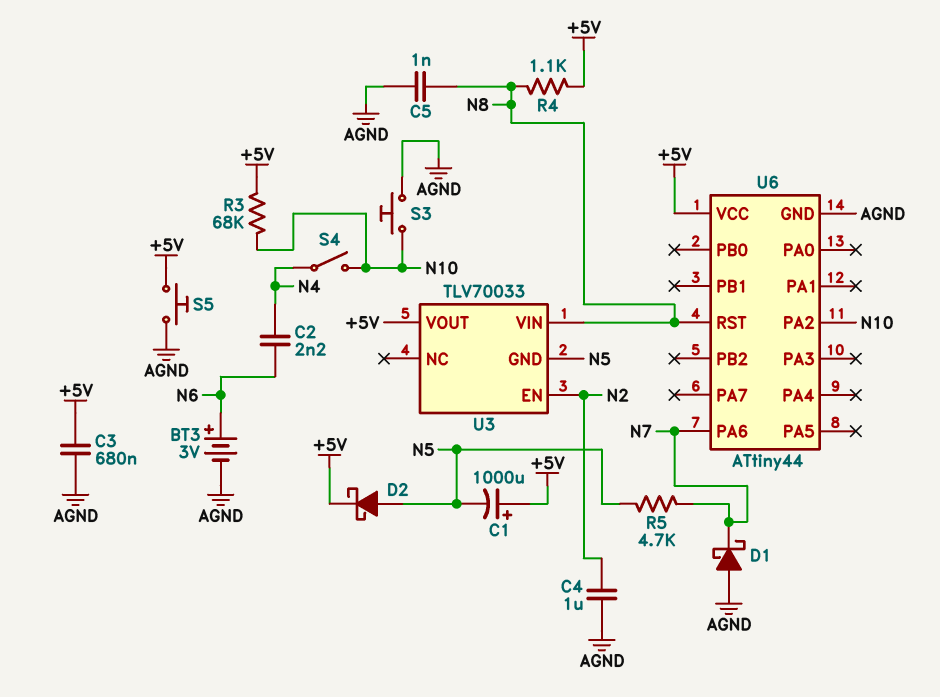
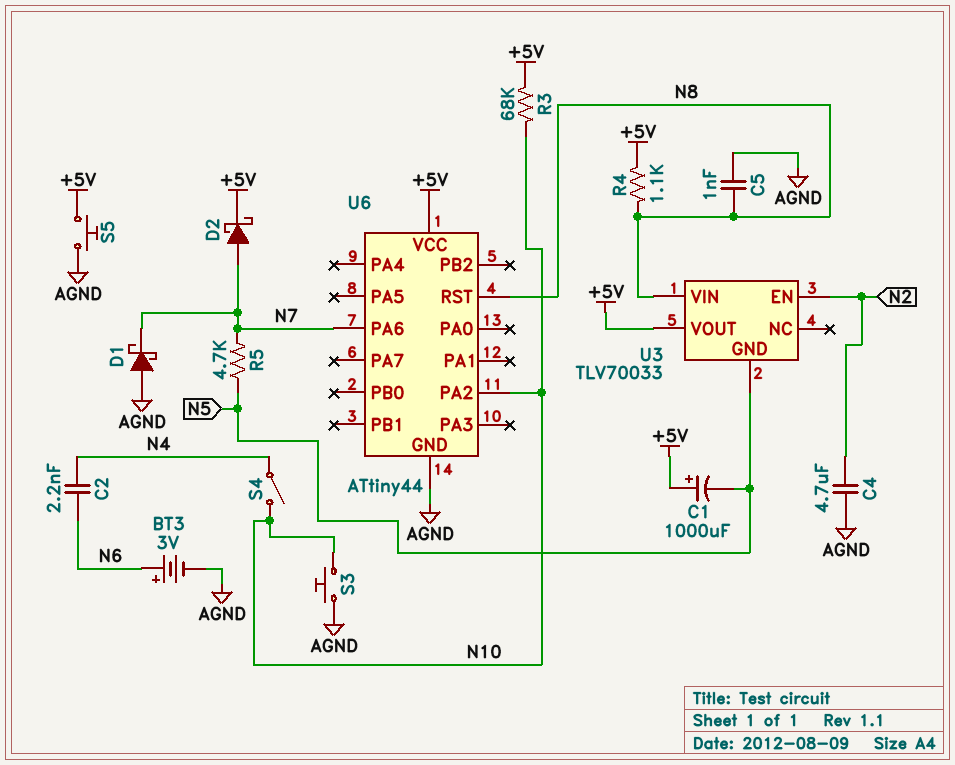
C3: 680nF (+5V, AGND) -> none
C4: 1uF (AGND, N2) -> 4.7uF (AGND, N2)
D2: schottky (A N5, K +5V) -> schottky (A N7, K +5V)

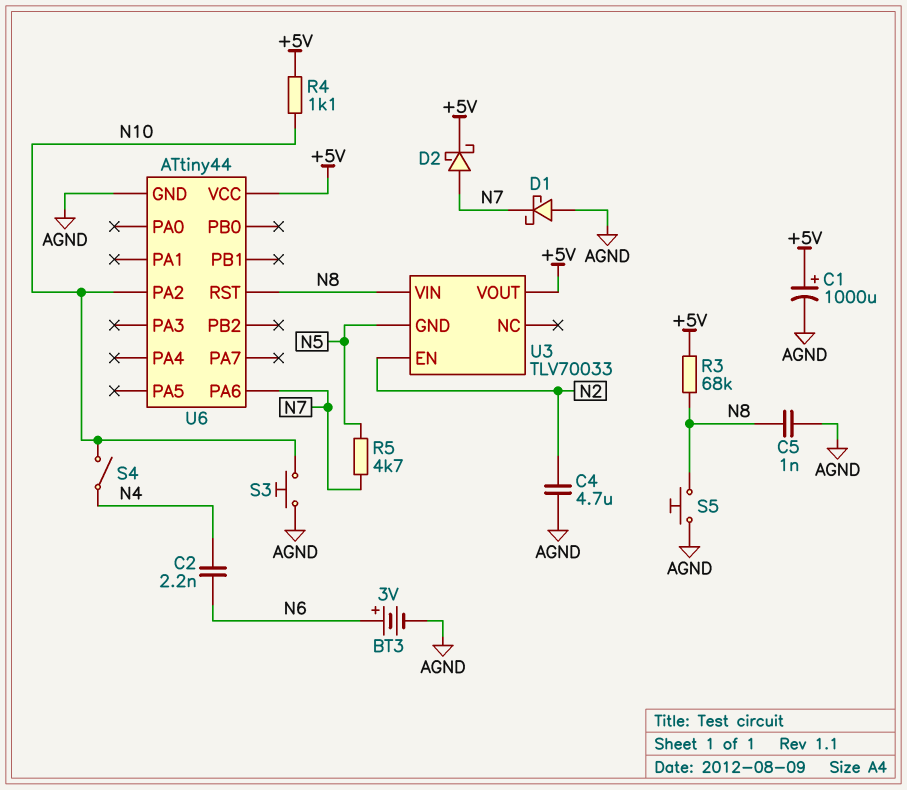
C1: 1000uF (plus +5V, minus N5) -> 1000uF (plus +5V, minus AGND)
R3: 68k (+5V, N10) -> 68k (+5V, N8)
R4: 1.1k (+5V, N8) -> 1.1k (+5V, N10)
S5: button (+5V, AGND) -> button (AGND, N8)

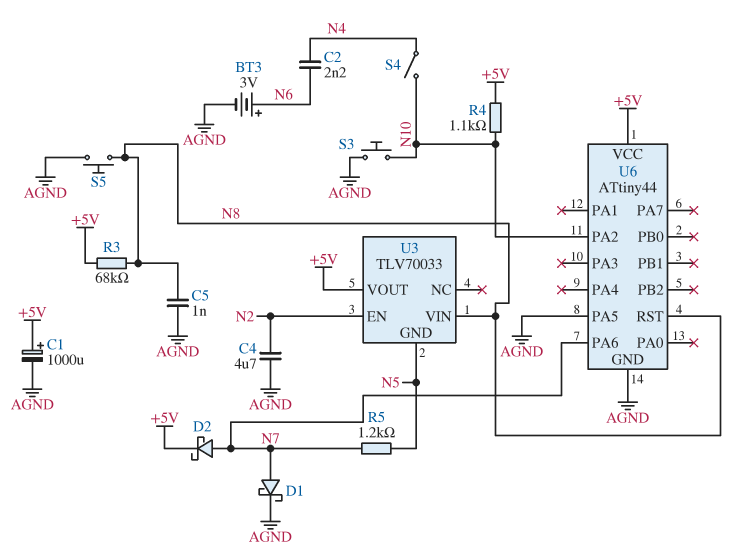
D1: schottky (A AGND, K N7) -> schottky (A N7, K AGND)
R5: 4.7k (N5, N7) -> 1.2k (N5, N7)
U6 pin PA5: none -> AGND

